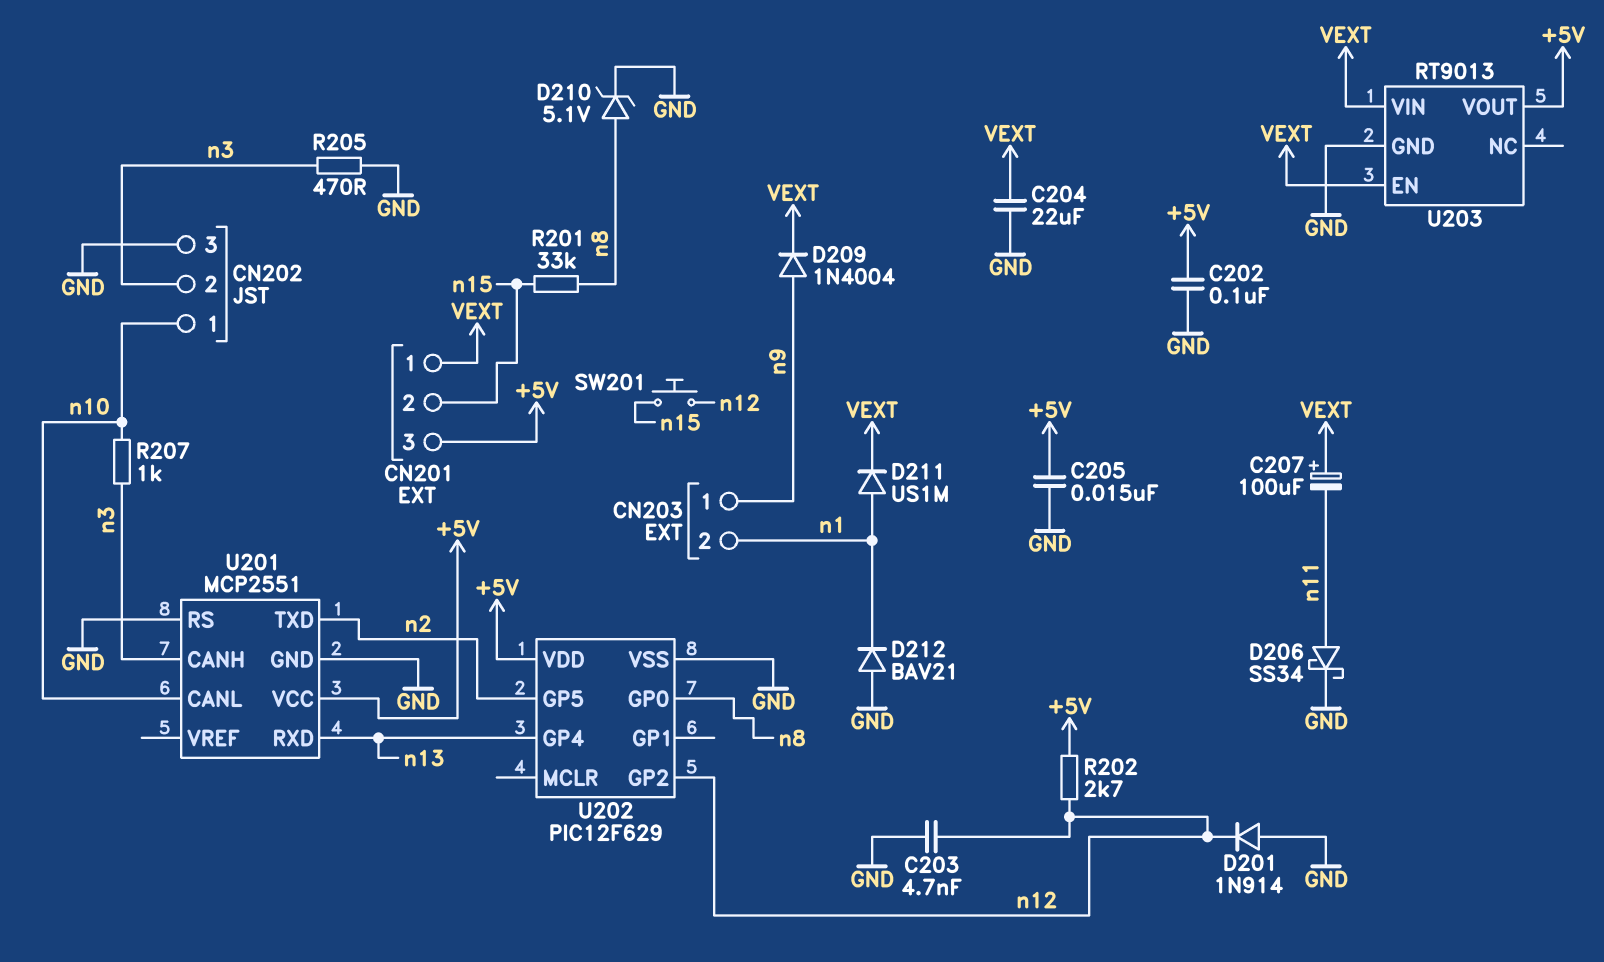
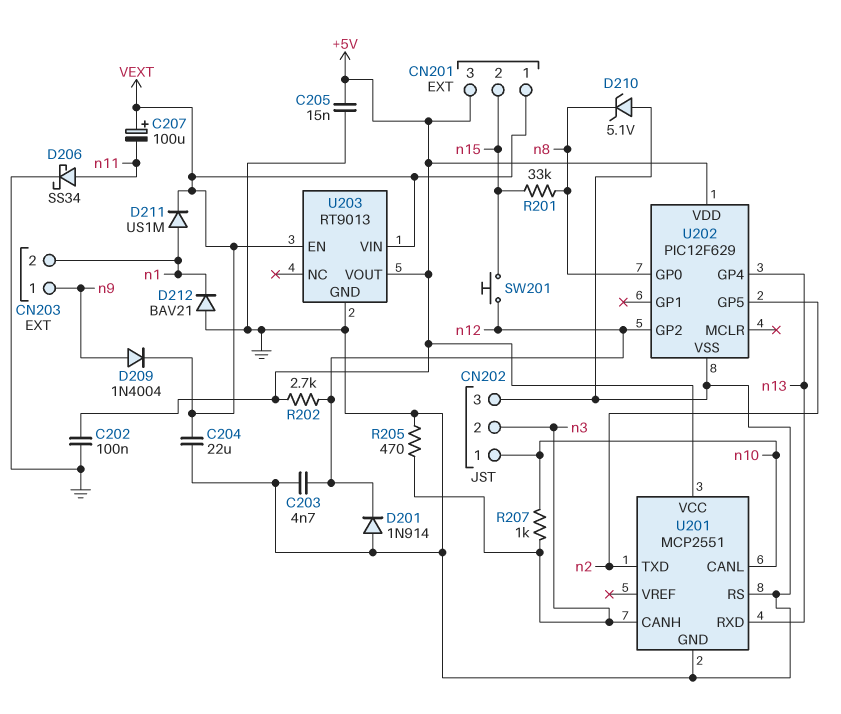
D210: zener 5.1V (A n8, K GND) -> zener 5.1V (A GND, K n8)

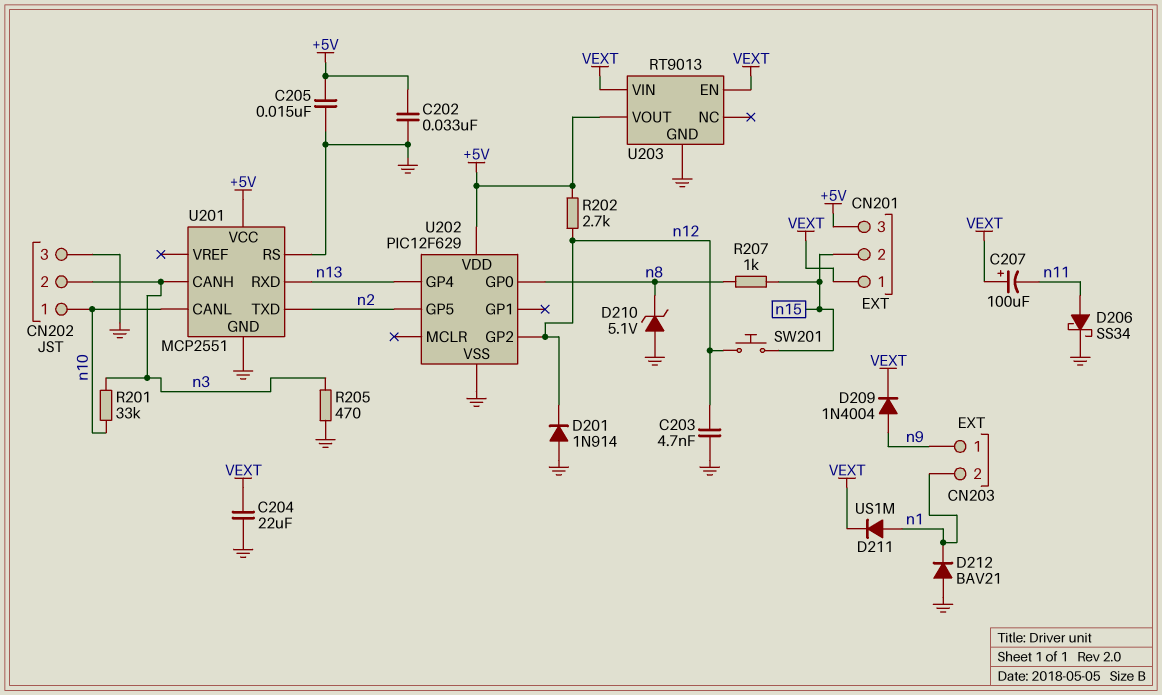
C202: 100nF (+5V, GND) -> 33nF (+5V, GND)
R201: 33k (n8, n15) -> 33k (n3, n10)
R207: 1k (n3, n10) -> 1k (n8, n15)

